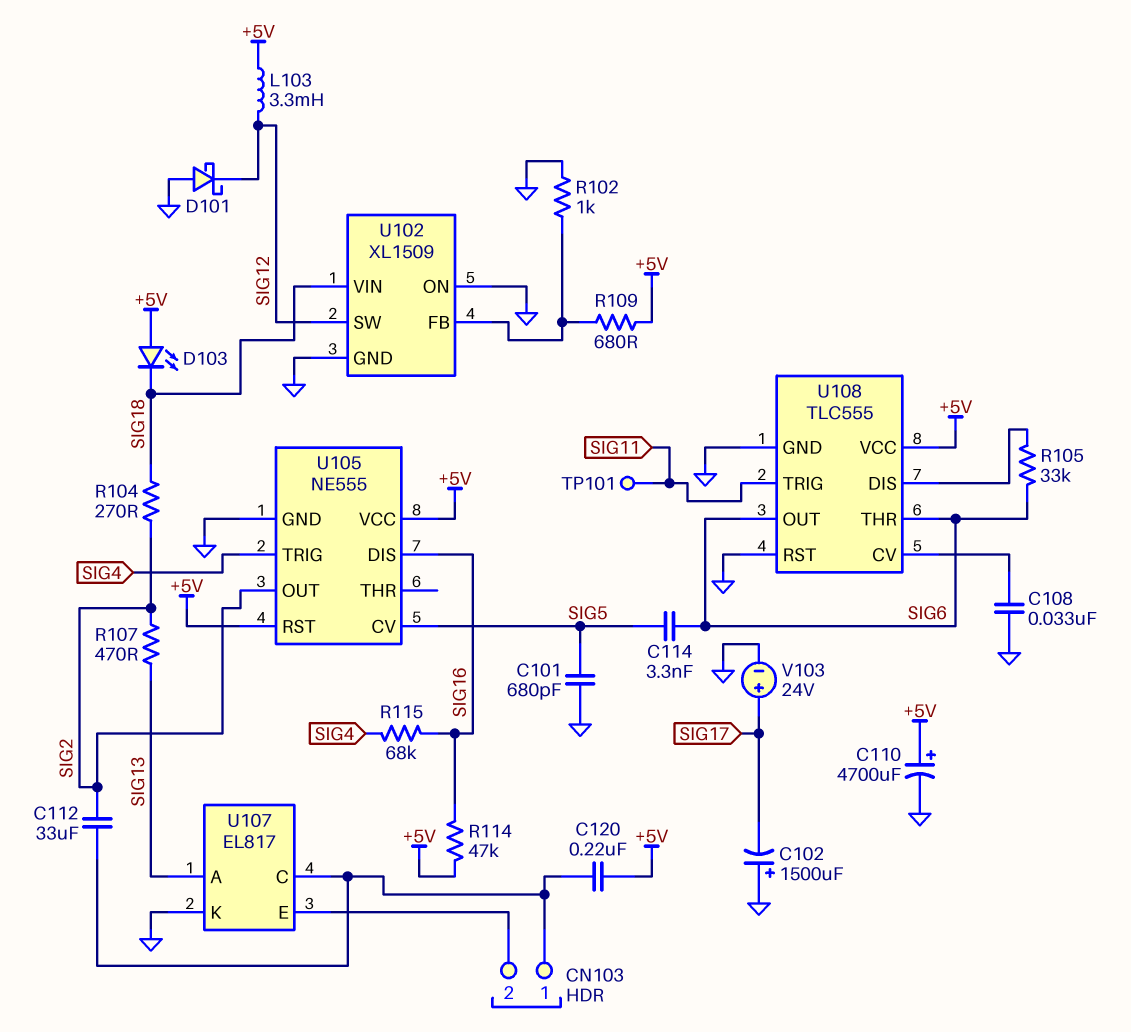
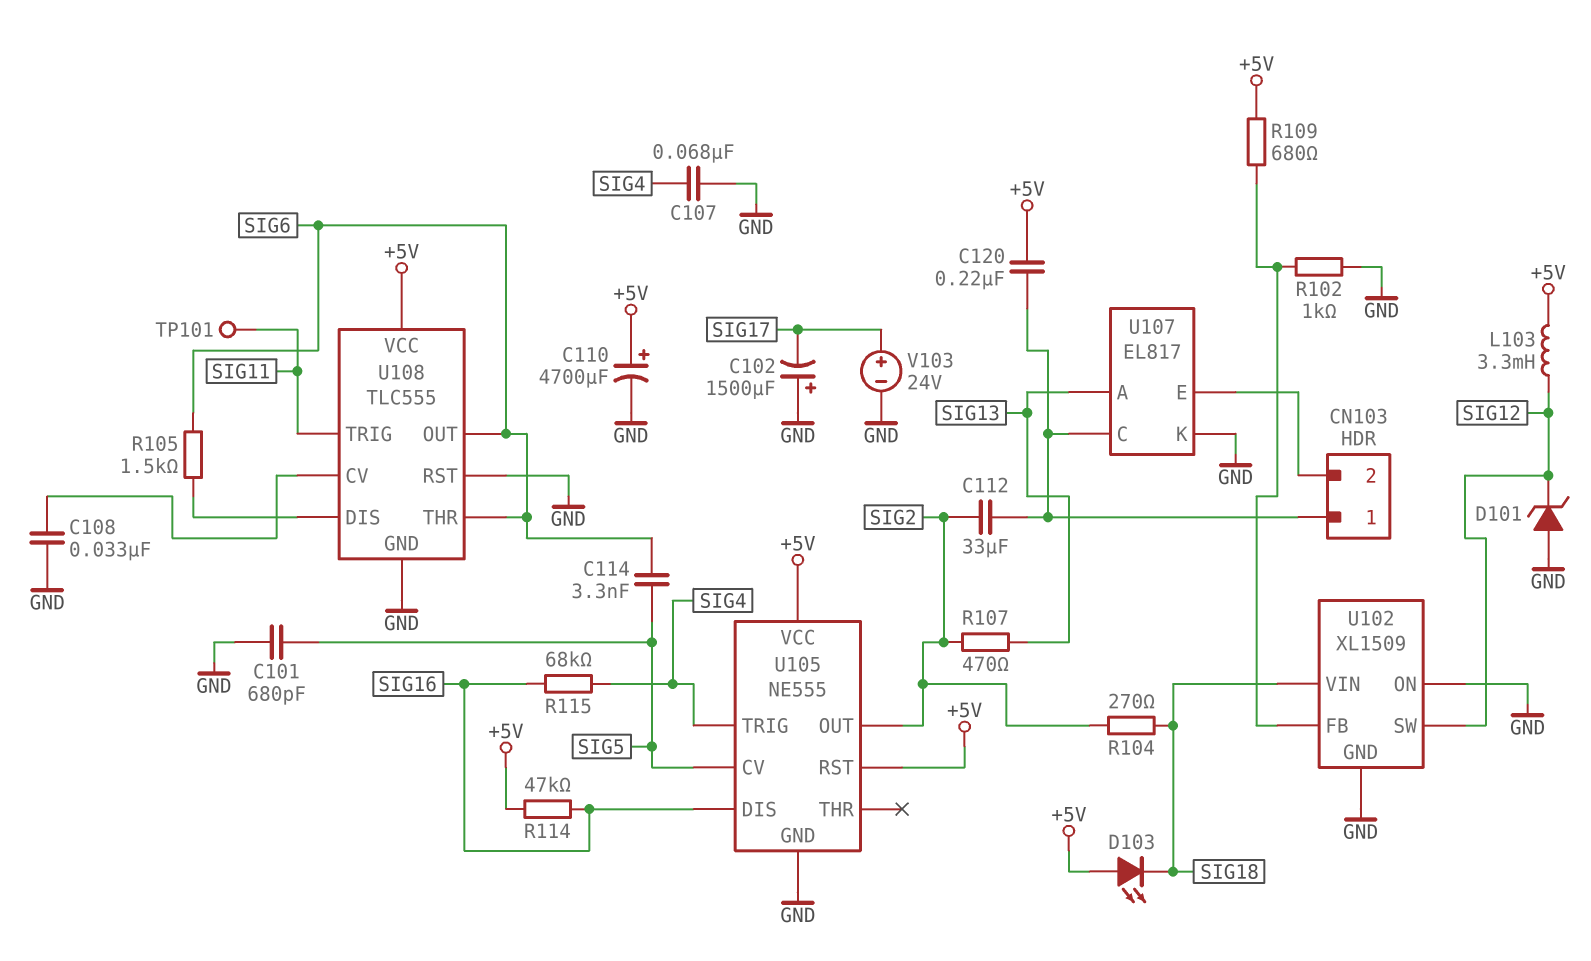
C107: none -> 68nF (GND, SIG4)
D101: schottky (A GND, K SIG12) -> zener (A GND, K SIG12)
R105: 33k (SIG6, U108/DIS) -> 1.5k (SIG6, U108/DIS)

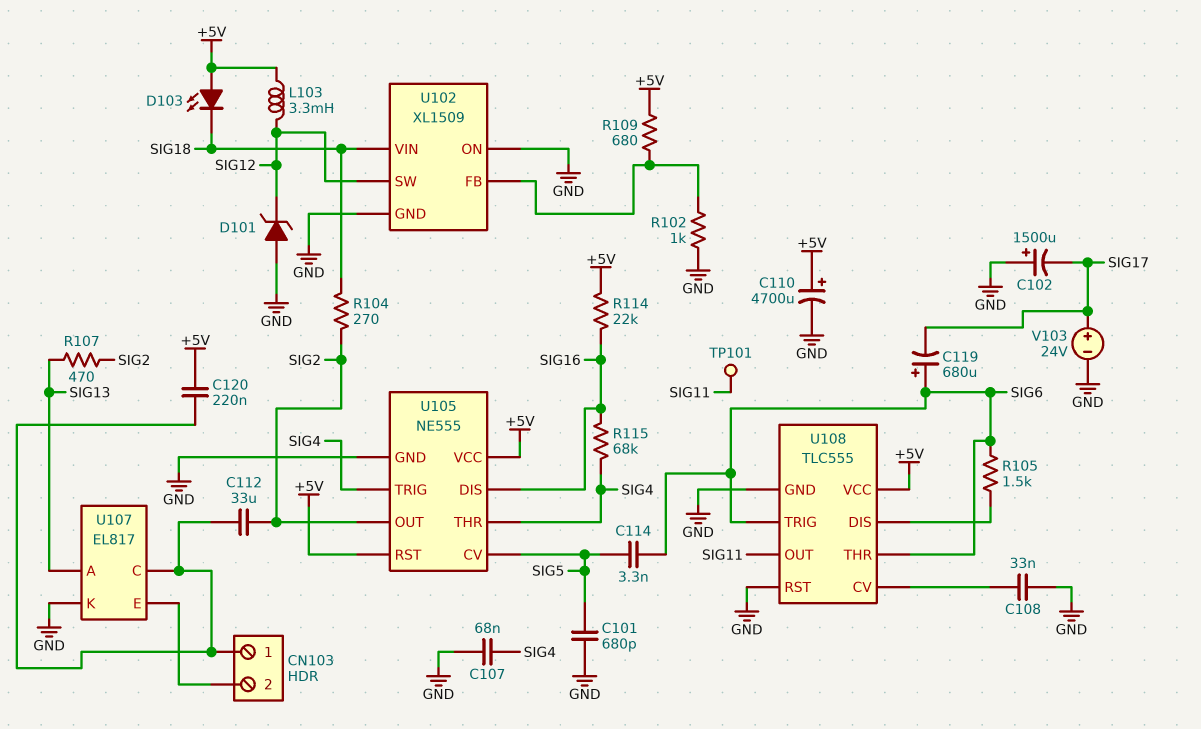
C119: none -> 680uF (plus SIG6, minus SIG17)
R114: 47k (+5V, SIG16) -> 22k (+5V, SIG16)
U105 pin THR: none -> SIG4
U108 pin OUT: SIG6 -> SIG11
U108 pin TRIG: SIG11 -> SIG6

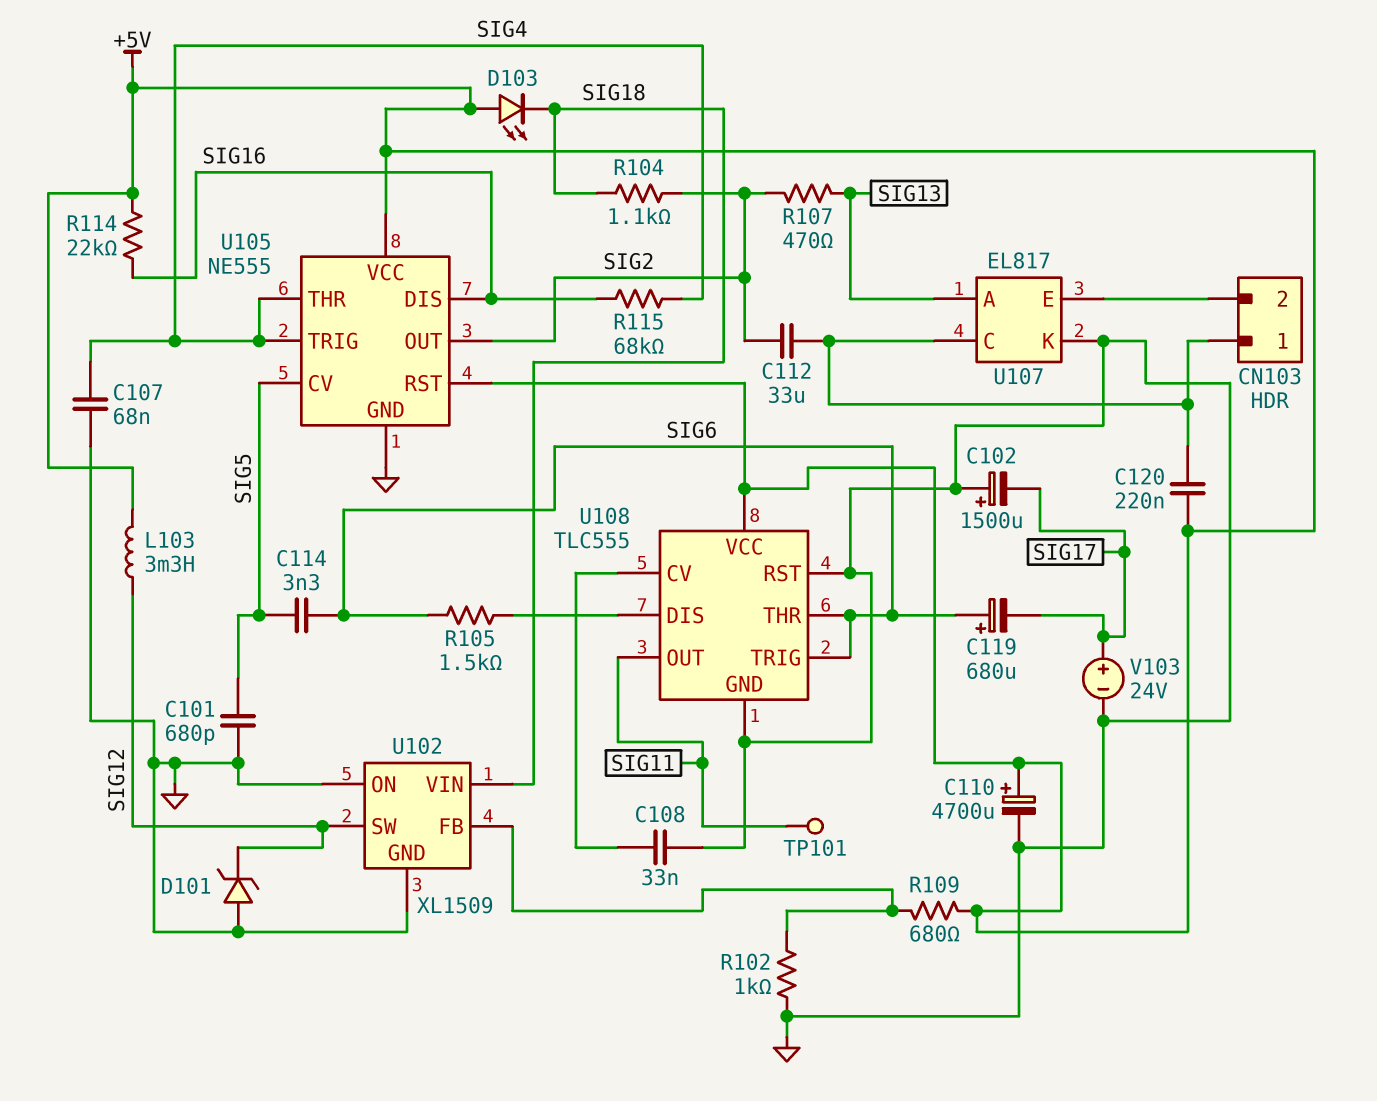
R104: 270 (SIG2, SIG18) -> 1.1k (SIG2, SIG18)

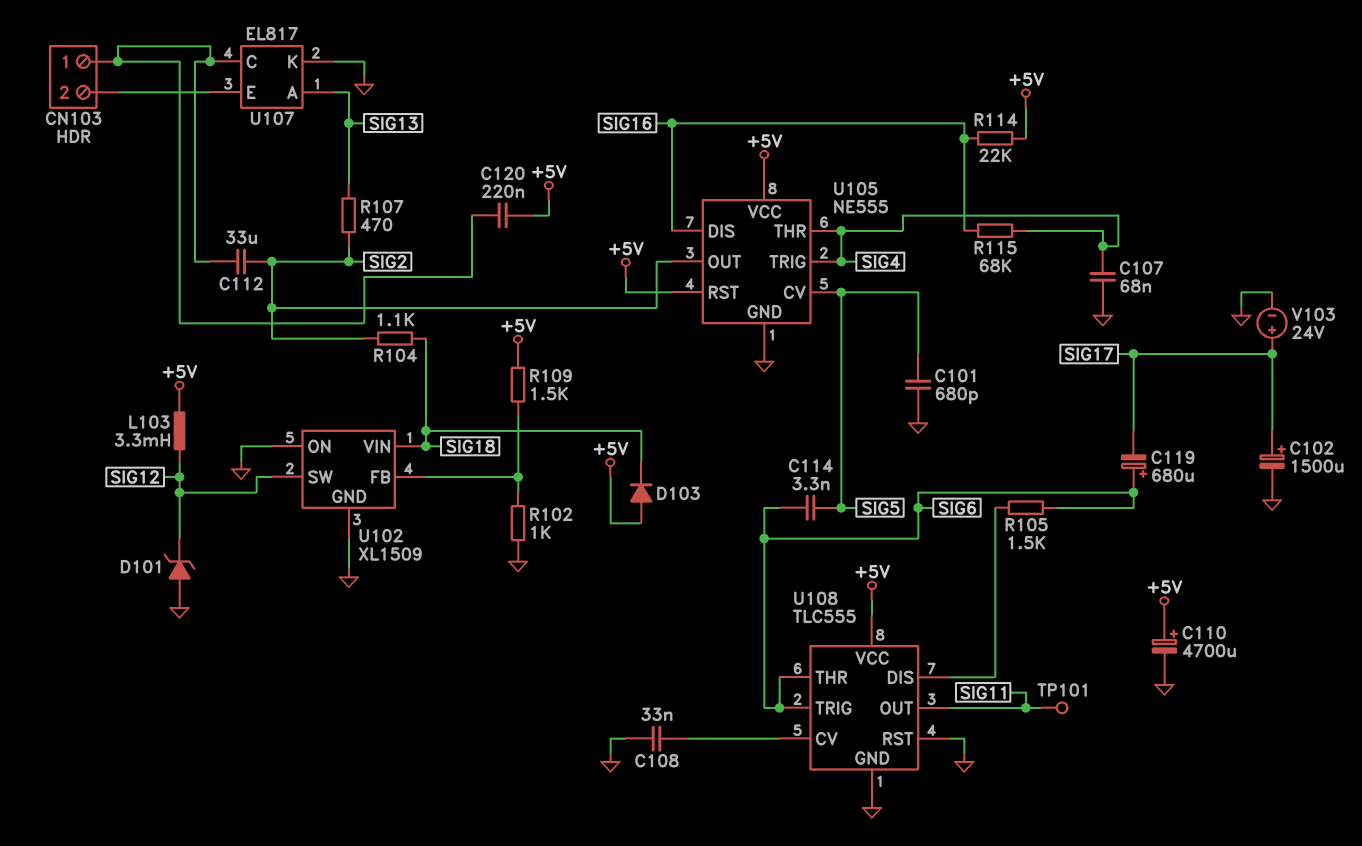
C102: 1500uF (plus GND, minus SIG17) -> 1500uF (plus SIG17, minus GND)
D103: LED (A +5V, K SIG18) -> diode (A +5V, K SIG18)
R109: 680 (+5V, U102/FB) -> 1.5k (+5V, U102/FB)

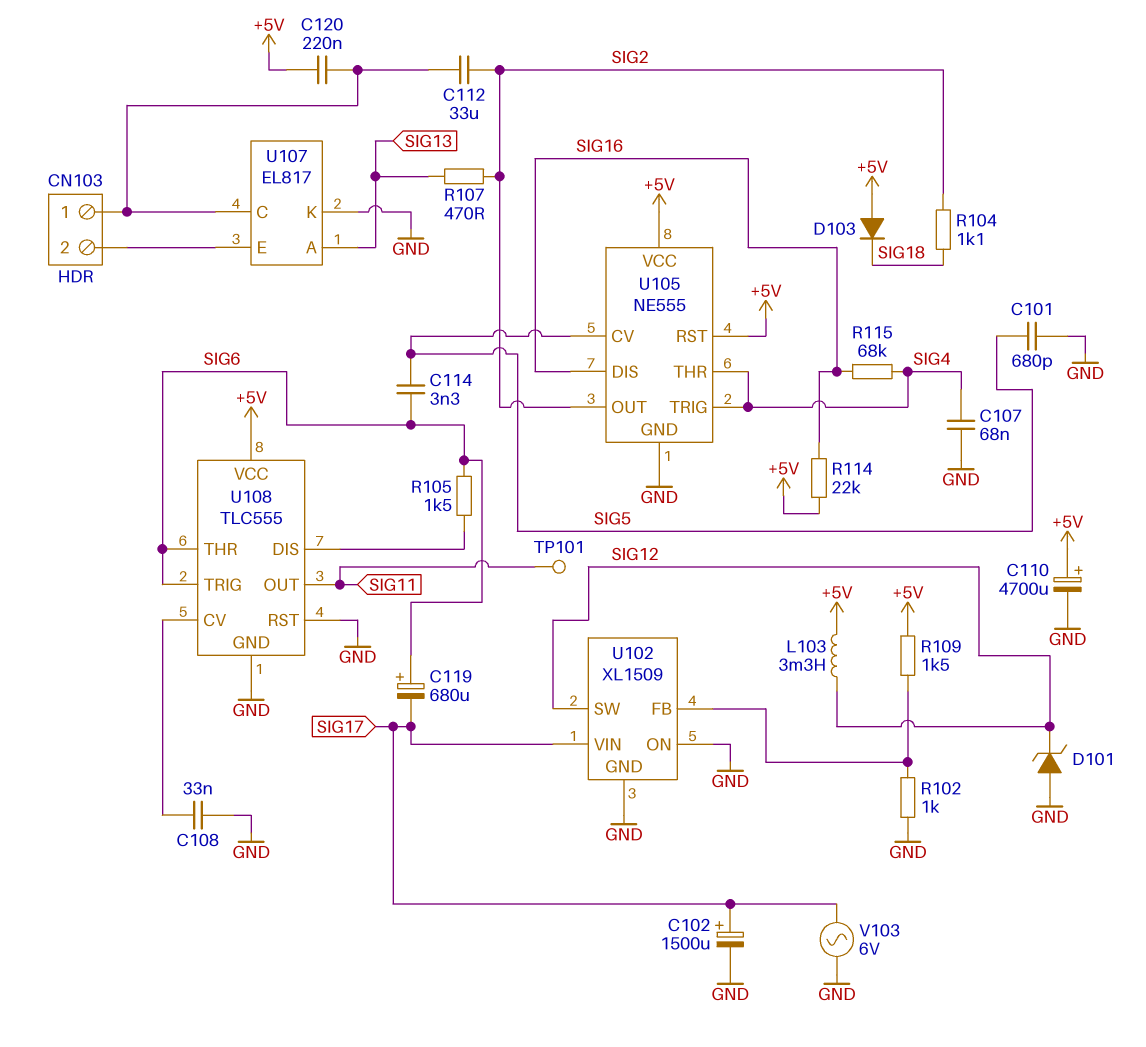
U102 pin VIN: SIG18 -> SIG17
V103: 24V (plus SIG17, minus GND) -> AC 6V (GND, SIG17)

